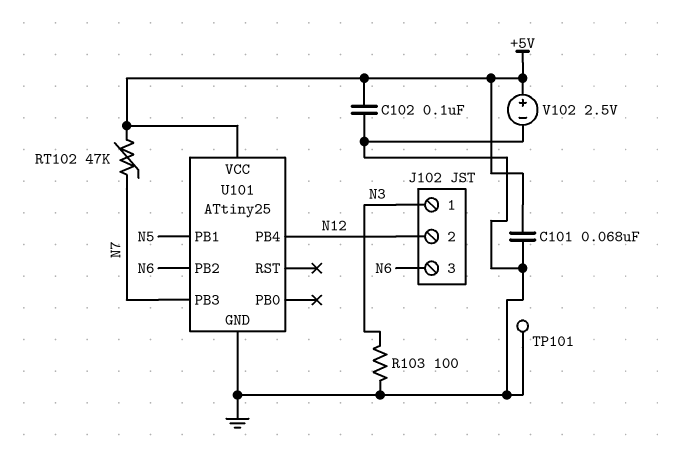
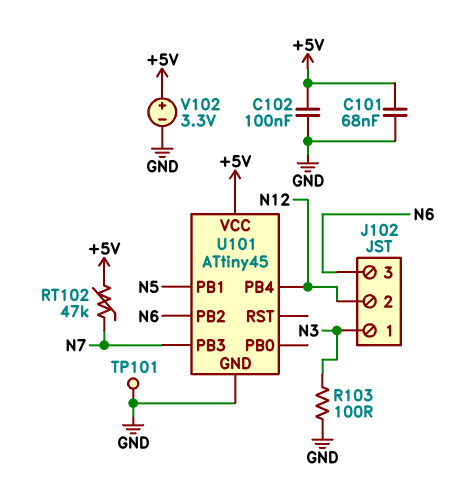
U101: ATtiny25 -> ATtiny45
V102: 2.5V (plus +5V, minus GND) -> 3.3V (plus +5V, minus GND)

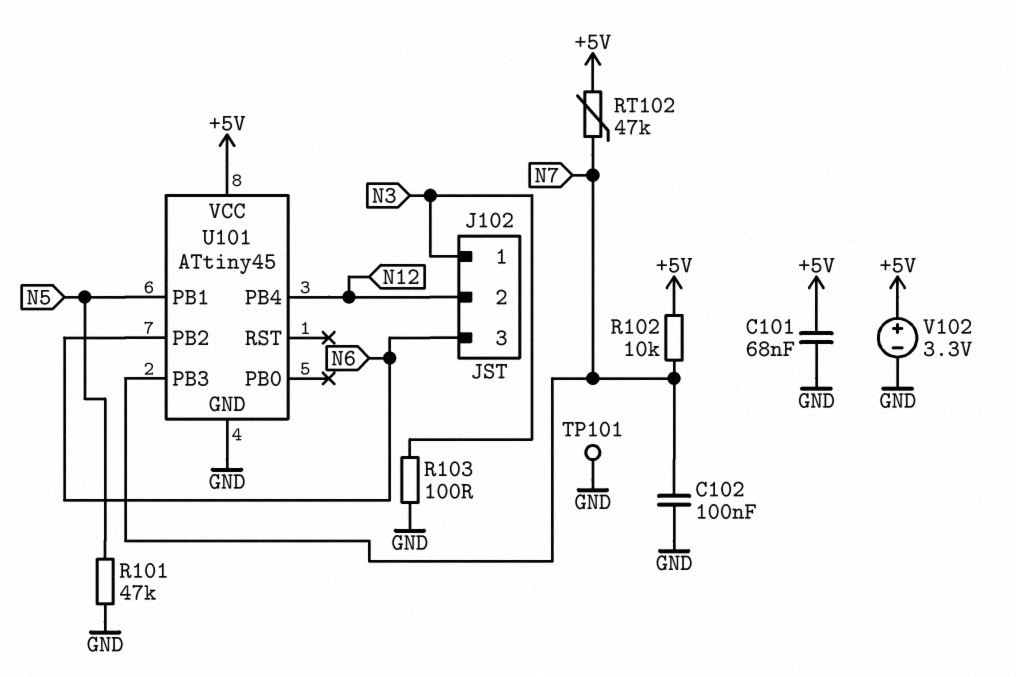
C102: 100nF (+5V, GND) -> 100nF (GND, N7)
R101: none -> 47k (GND, N5)
R102: none -> 10k (+5V, N7)

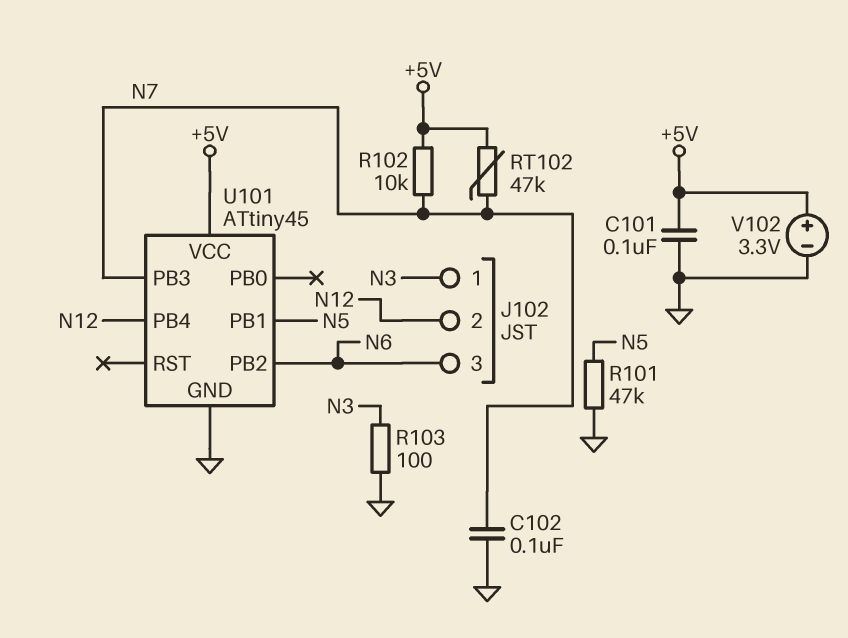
C101: 68nF (+5V, GND) -> 100nF (+5V, GND)
TP101: test point (GND) -> none

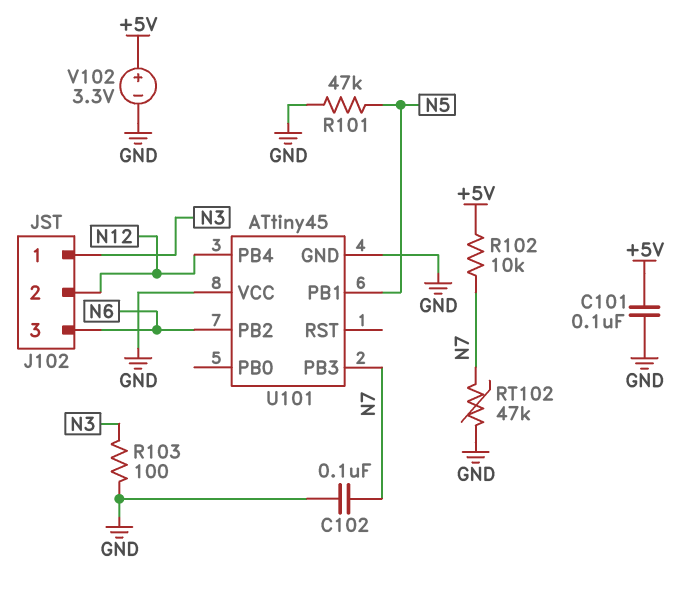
RT102: 47k (+5V, N7) -> 47k (GND, N7)
U101 pin VCC: +5V -> GND

